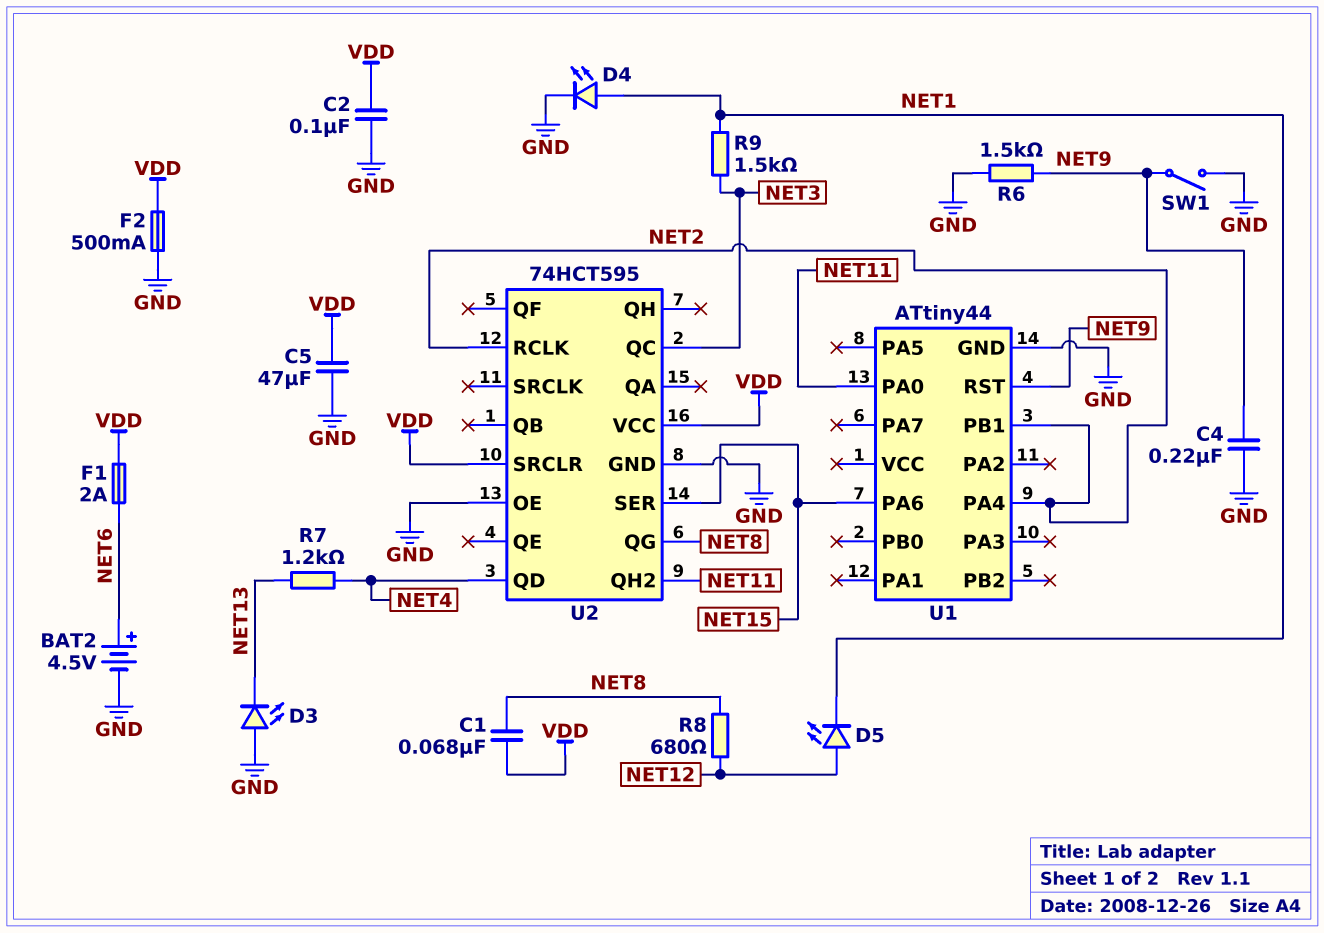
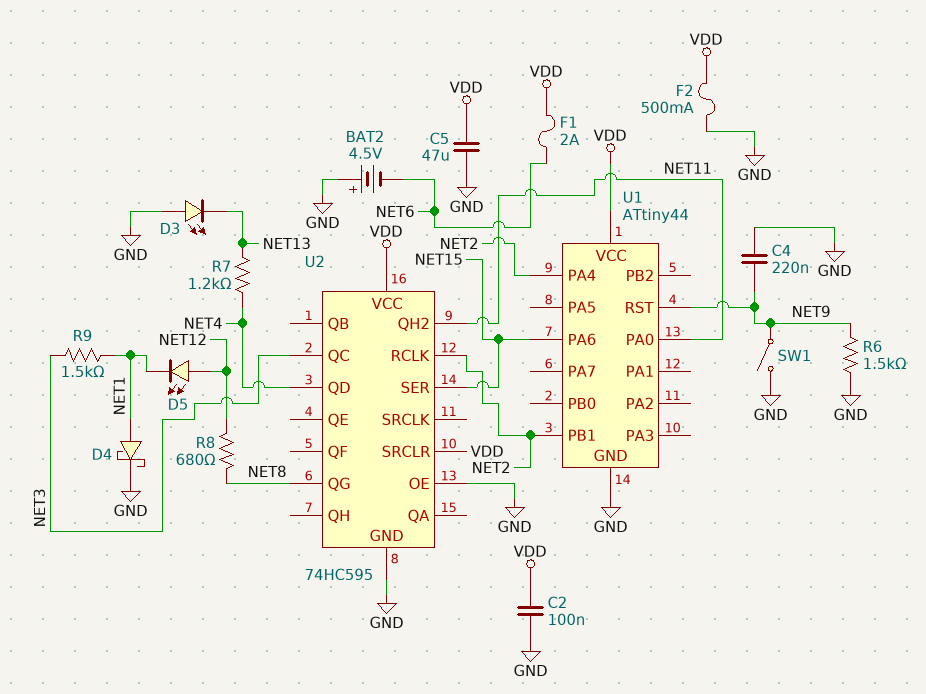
BAT2: 4.5V (plus NET6, minus GND) -> 4.5V (plus GND, minus NET6)
C1: 68nF (NET8, VDD) -> none
D4: LED (A NET1, K GND) -> schottky (A NET1, K GND)
U1 pin VCC: none -> VDD
U2: 74HCT595 -> 74HC595

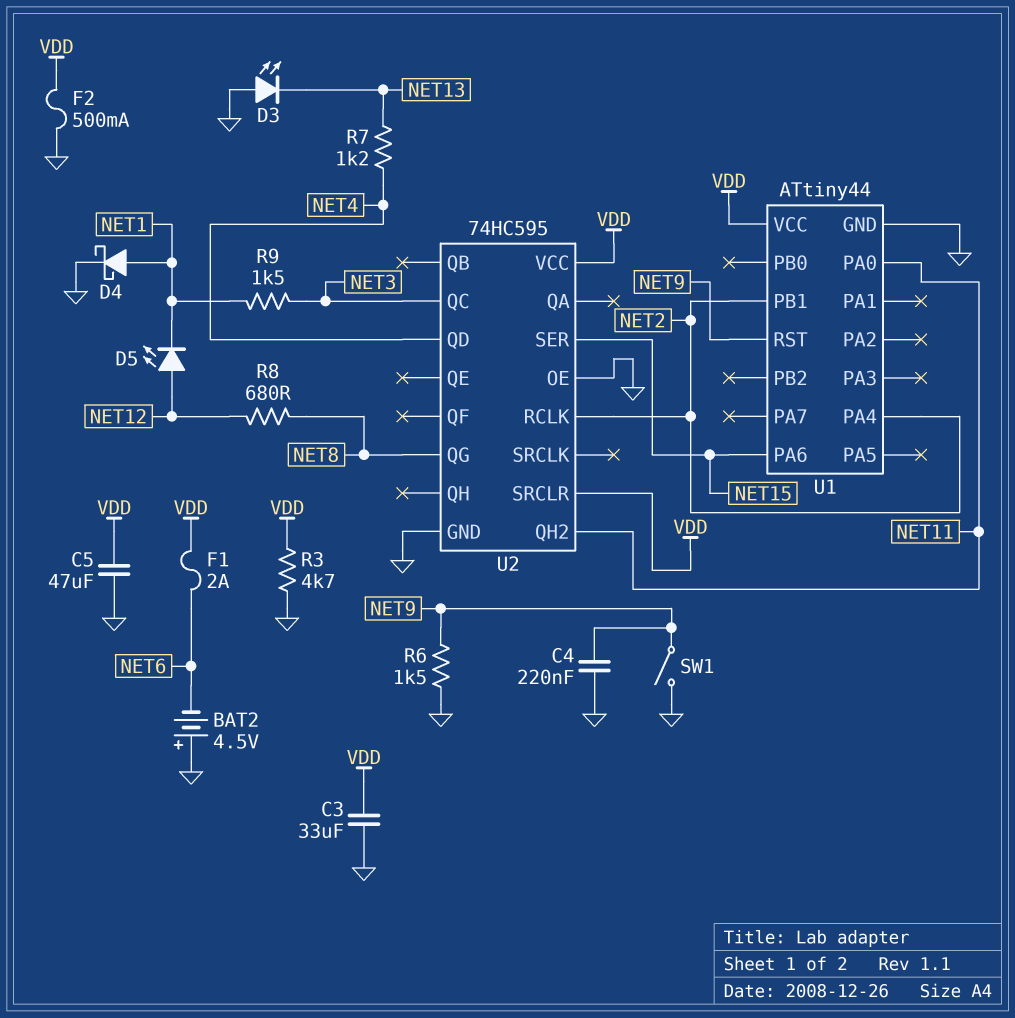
C2: 100nF (GND, VDD) -> none
C3: none -> 33uF (GND, VDD)
R3: none -> 4.7k (GND, VDD)

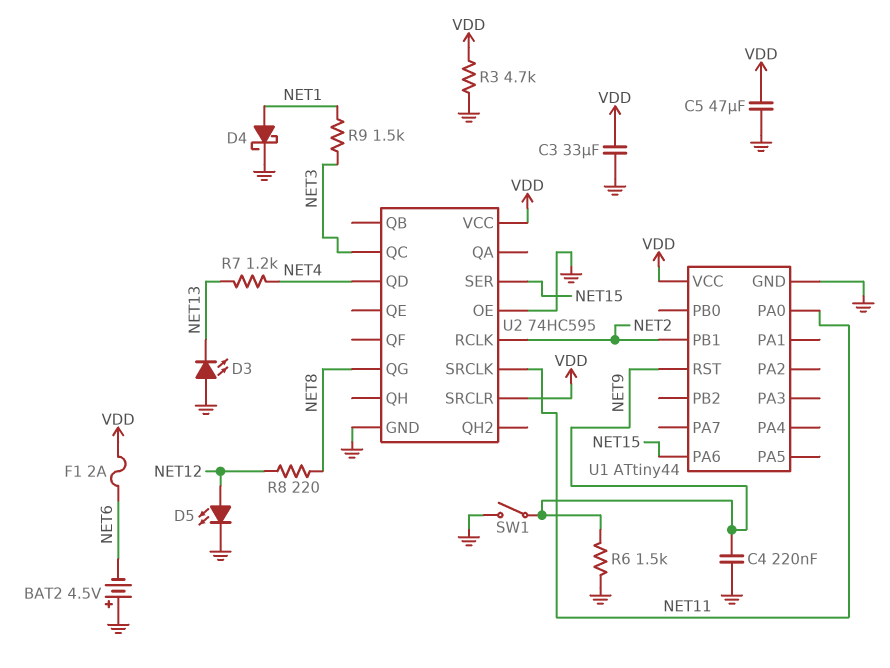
D5: LED (A NET12, K NET1) -> LED (A NET12, K GND)
F2: 500mA (GND, VDD) -> none
R8: 680 (NET8, NET12) -> 220 (NET8, NET12)
U1 pin PA4: NET2 -> none
U2 pin QH2: NET11 -> none
U2 pin SRCLK: none -> NET11

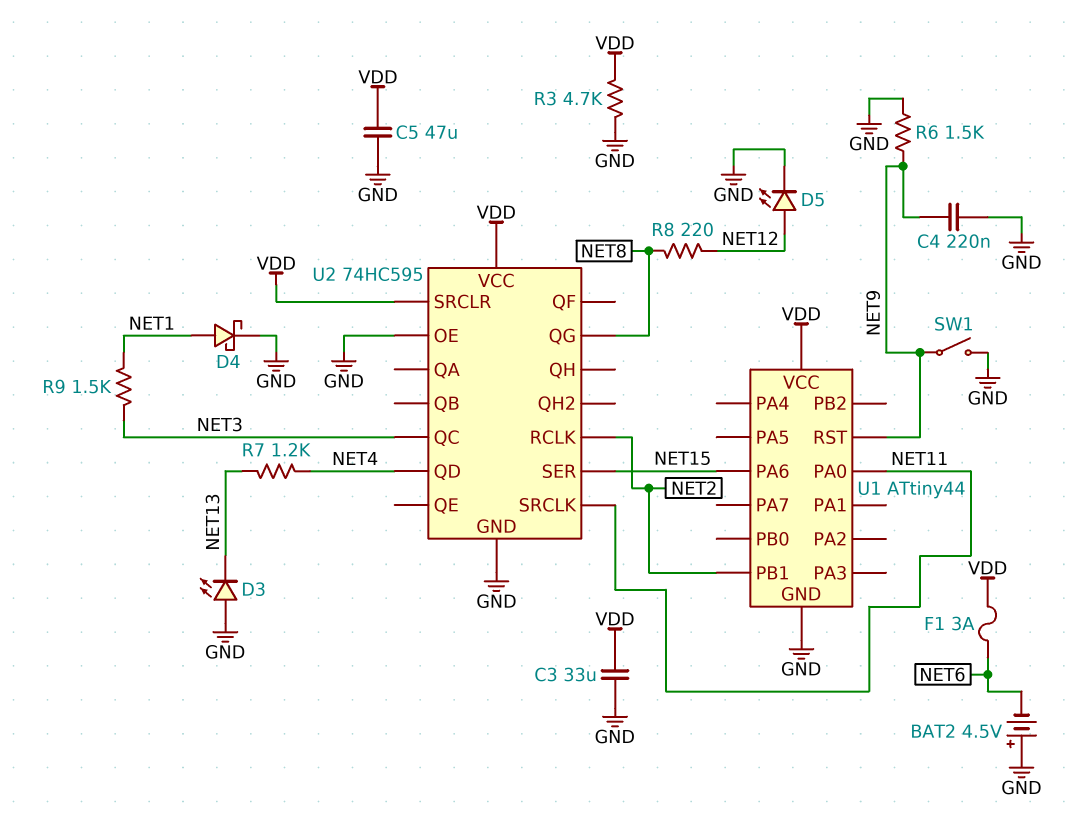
F1: 2A (NET6, VDD) -> 3A (NET6, VDD)

